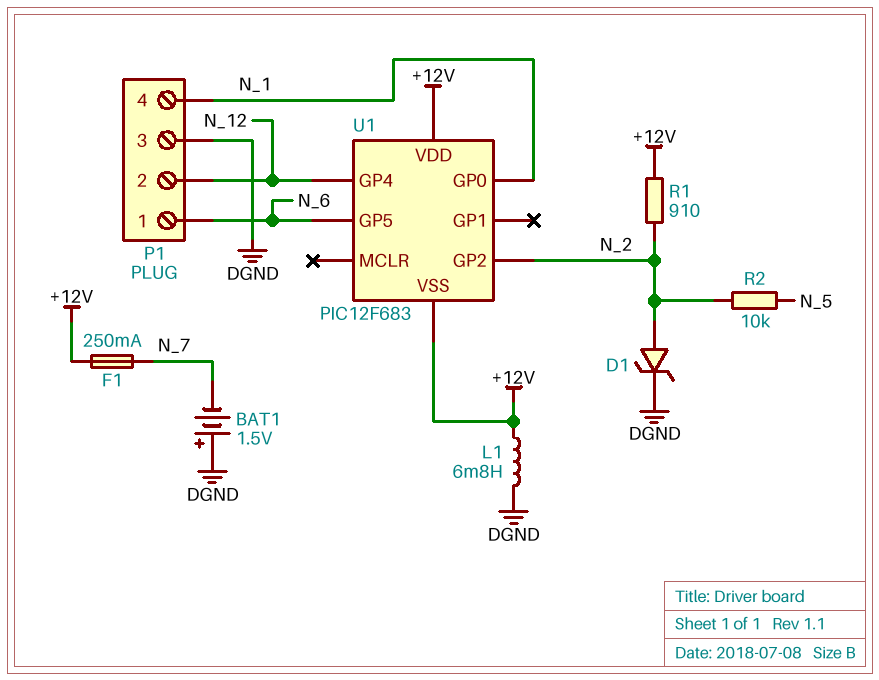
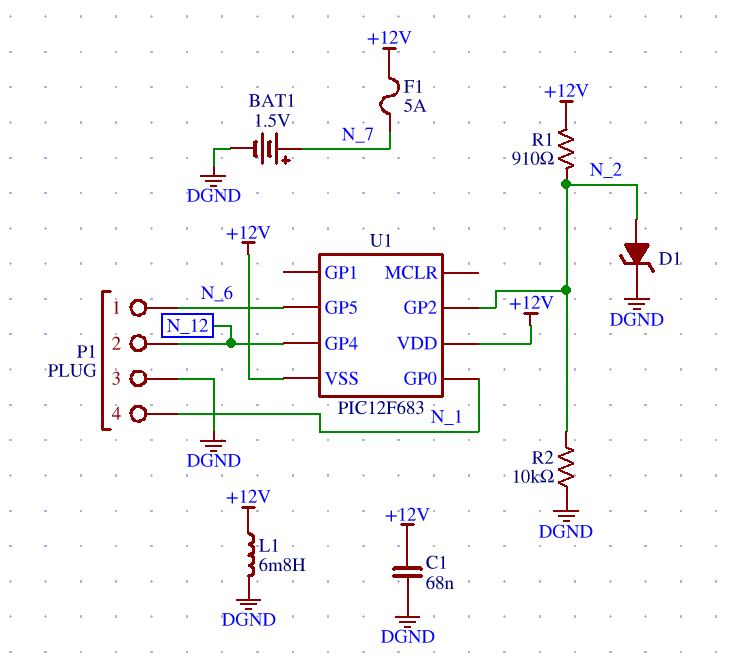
BAT1: 1.5V (plus DGND, minus N_7) -> 1.5V (plus N_7, minus DGND)
C1: none -> 68nF (+12V, DGND)
F1: 250mA (+12V, N_7) -> 5A (+12V, N_7)
R2: 10k (N_2, N_5) -> 10k (DGND, N_2)

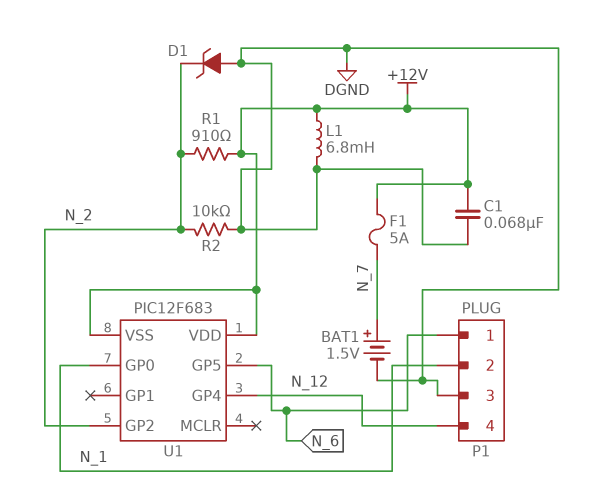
D1: zener (A N_2, K DGND) -> zener (A DGND, K N_2)
P1 pin 2: N_12 -> N_1
P1 pin 4: N_1 -> N_12

